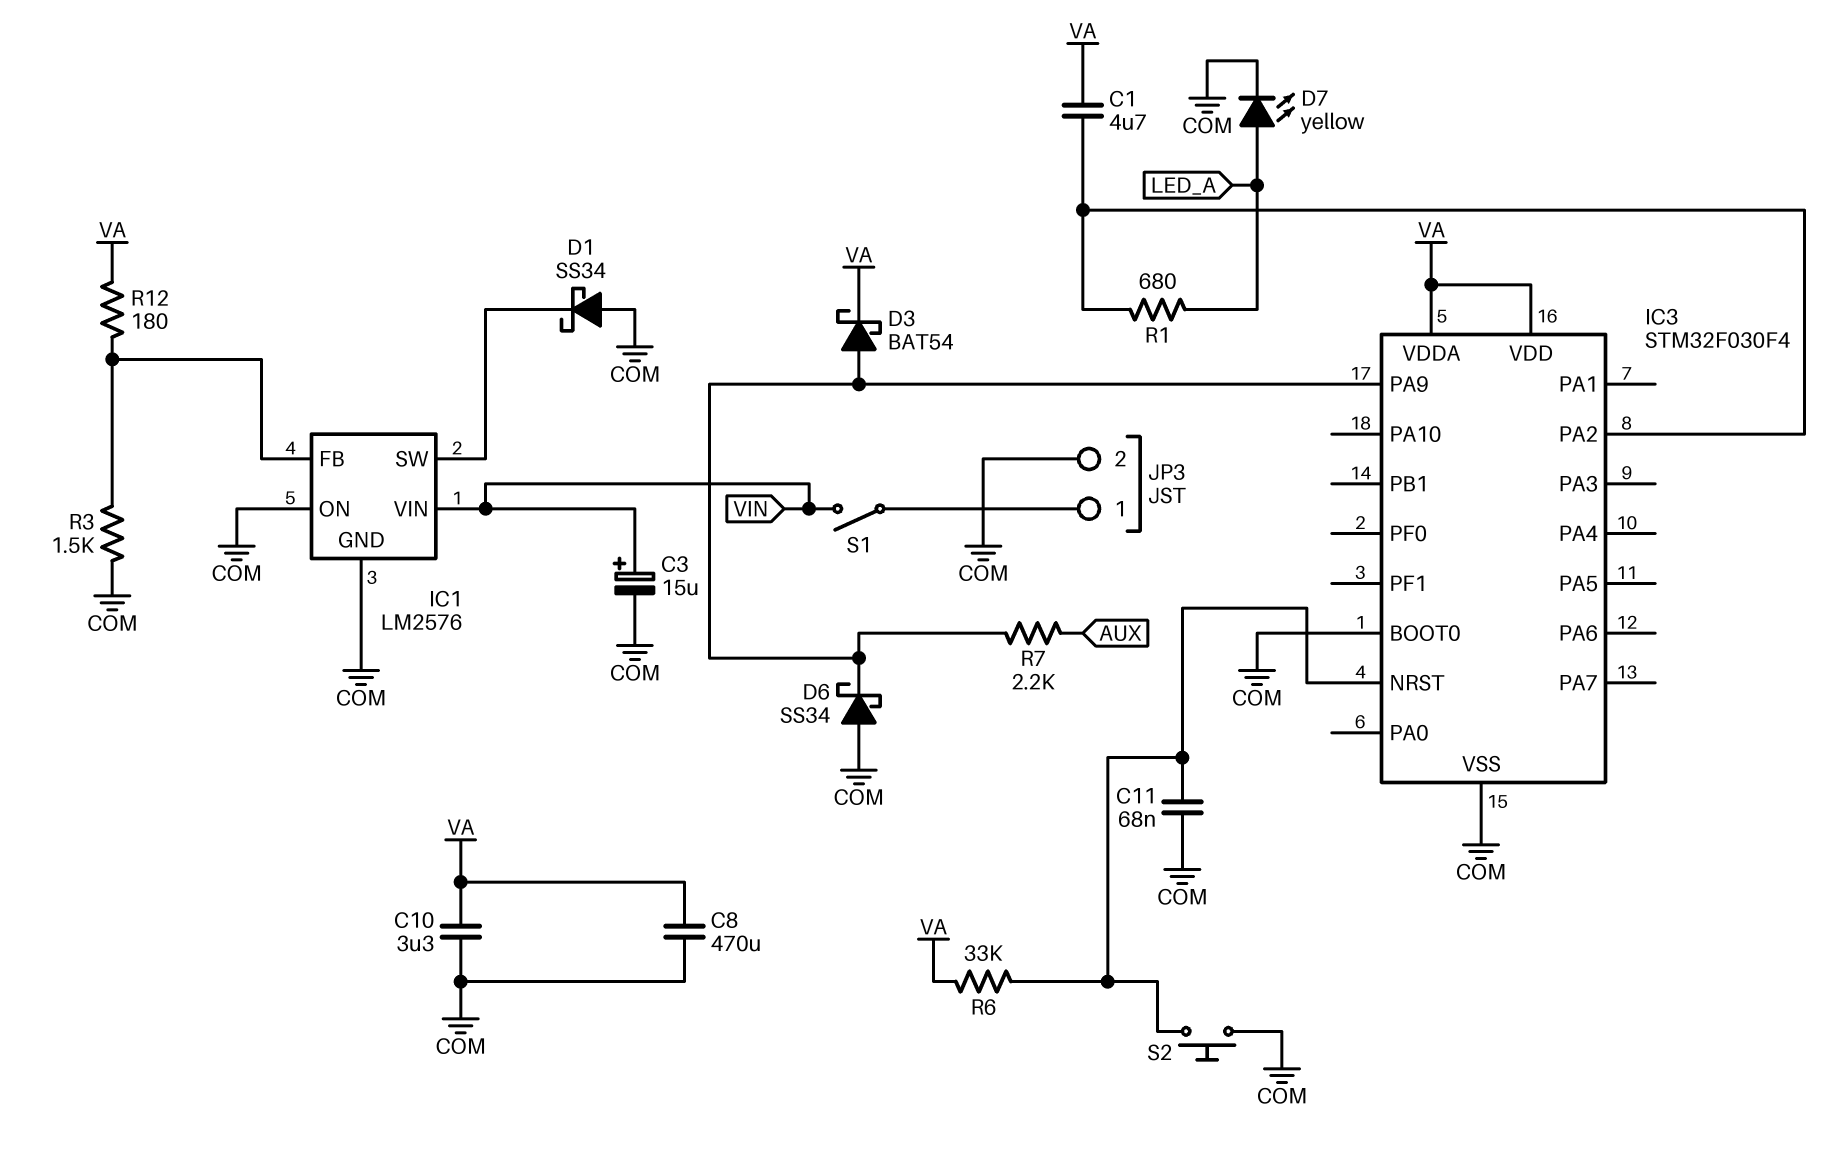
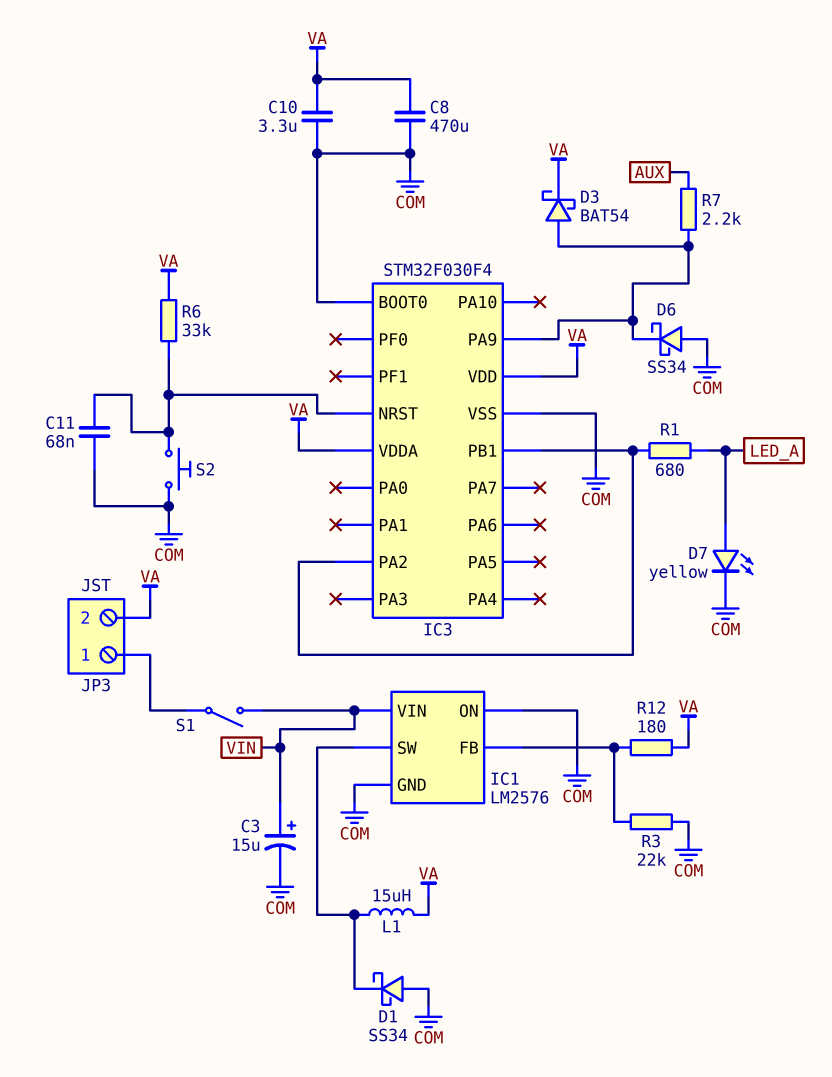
C1: 4.7uF (IC3/PA2, VA) -> none
IC3 pin PB1: none -> IC3/PA2
JP3 pin 2: COM -> VA
L1: none -> 15uH (IC1/SW, VA)
R3: 1.5k (COM, IC1/FB) -> 22k (COM, IC1/FB)

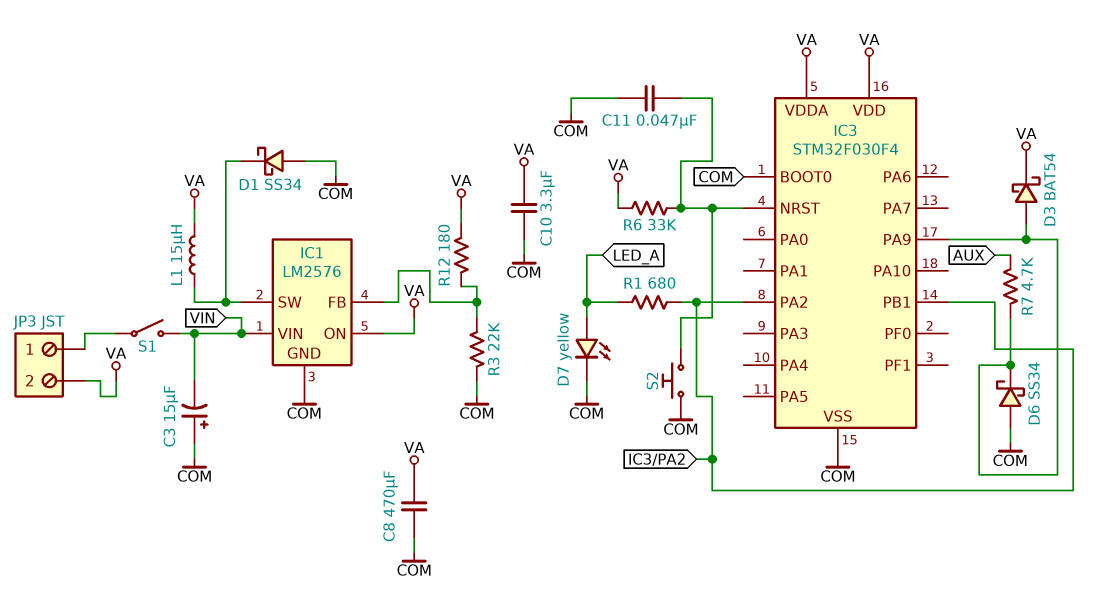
C3: 15uF (plus VIN, minus COM) -> 15uF (plus COM, minus VIN)
C11: 68nF (COM, IC3/NRST) -> 47nF (COM, IC3/NRST)
IC1 pin ON: COM -> VA
R7: 2.2k (AUX, IC3/PA9) -> 4.7k (AUX, IC3/PA9)

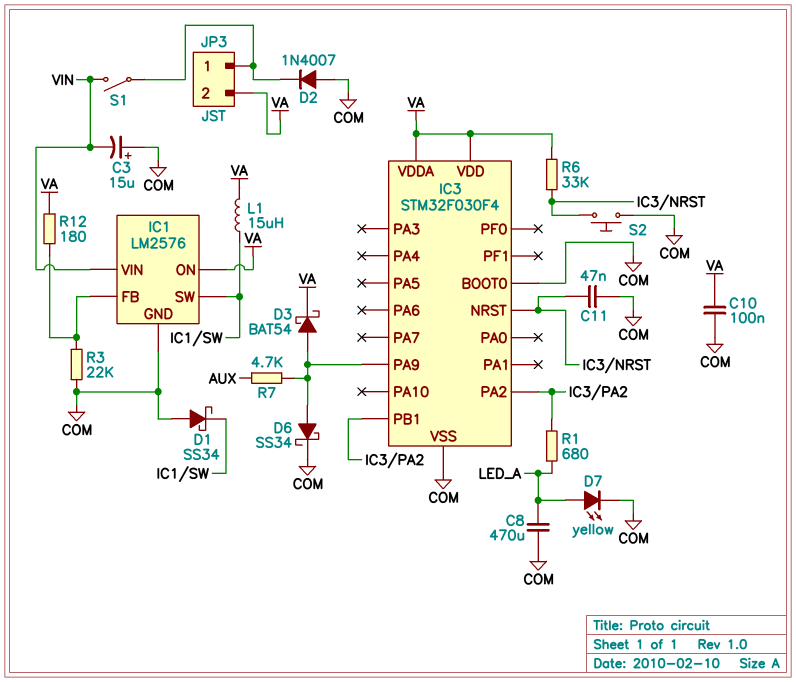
C8: 470uF (COM, VA) -> 470uF (COM, LED_A)
C10: 3.3uF (COM, VA) -> 100nF (COM, VA)
D2: none -> diode 1N4007 (A COM, K JP3/1)
D6: schottky SS34 (A COM, K IC3/PA9) -> schottky SS34 (A IC3/PA9, K COM)

